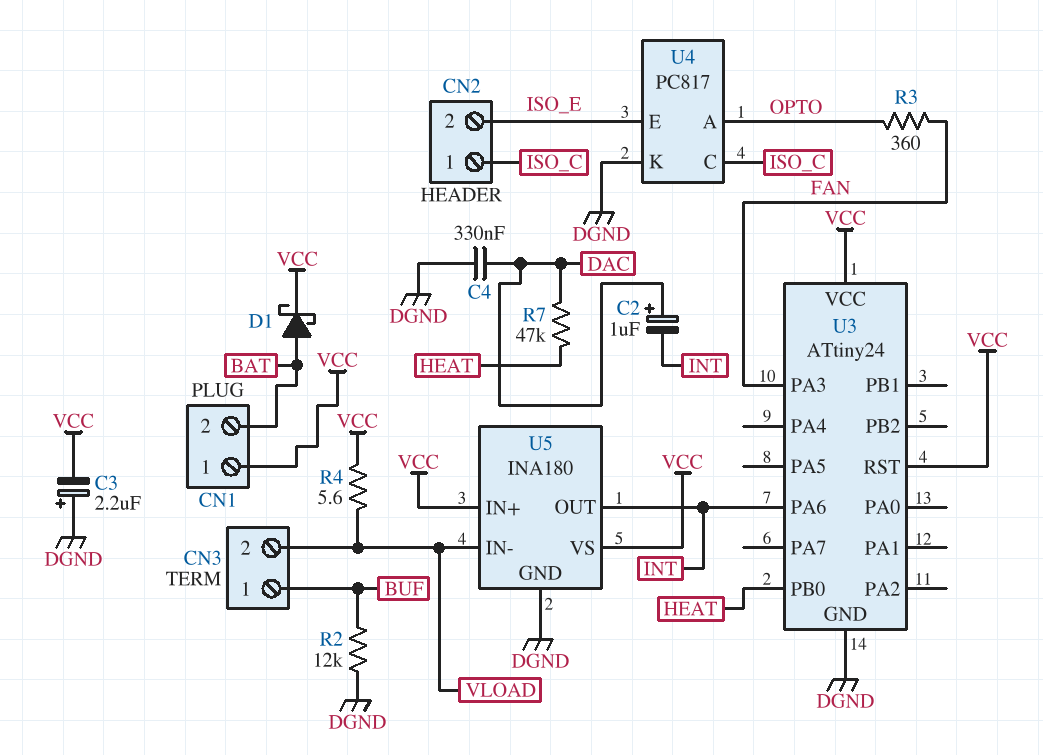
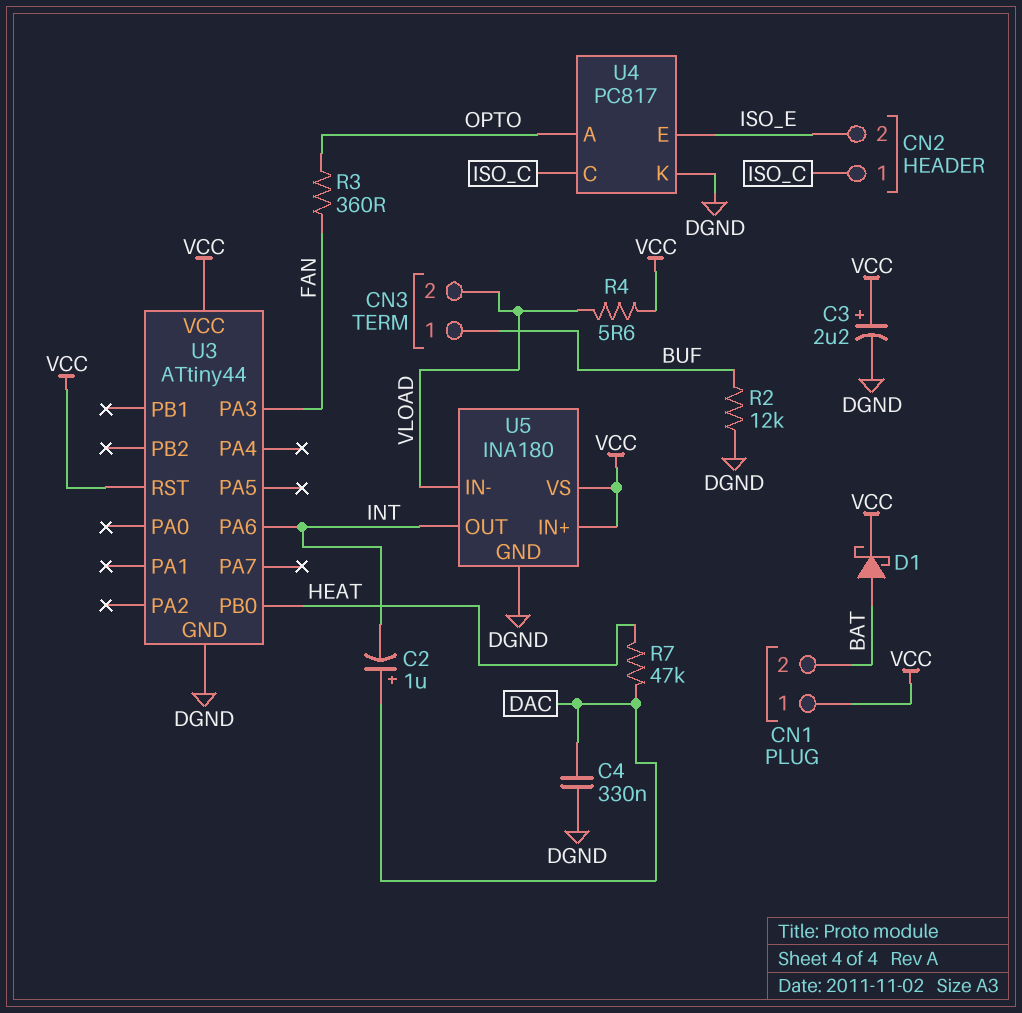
C3: 2.2uF (plus DGND, minus VCC) -> 2.2uF (plus VCC, minus DGND)
U3: ATtiny24 -> ATtiny44

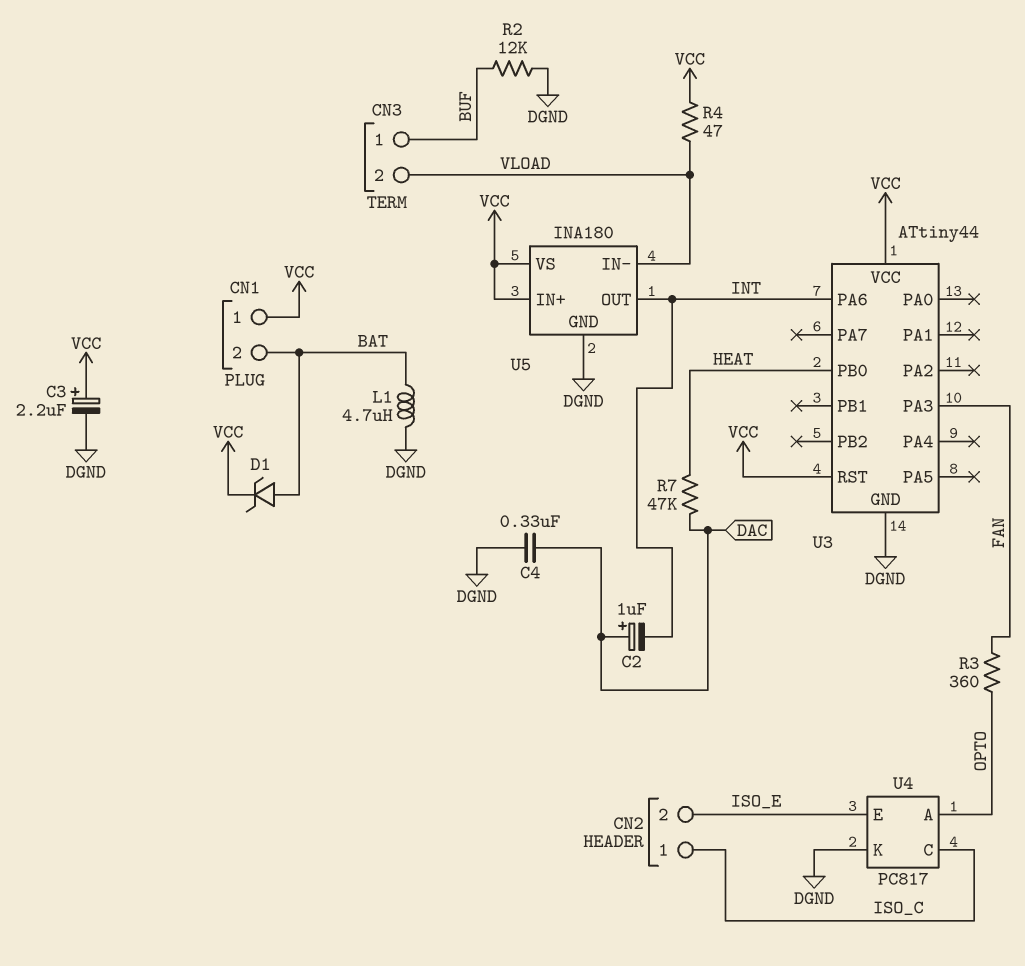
D1: schottky (A BAT, K VCC) -> zener (A BAT, K VCC)
L1: none -> 4.7uH (BAT, DGND)
R4: 5.6 (VCC, VLOAD) -> 47 (VCC, VLOAD)

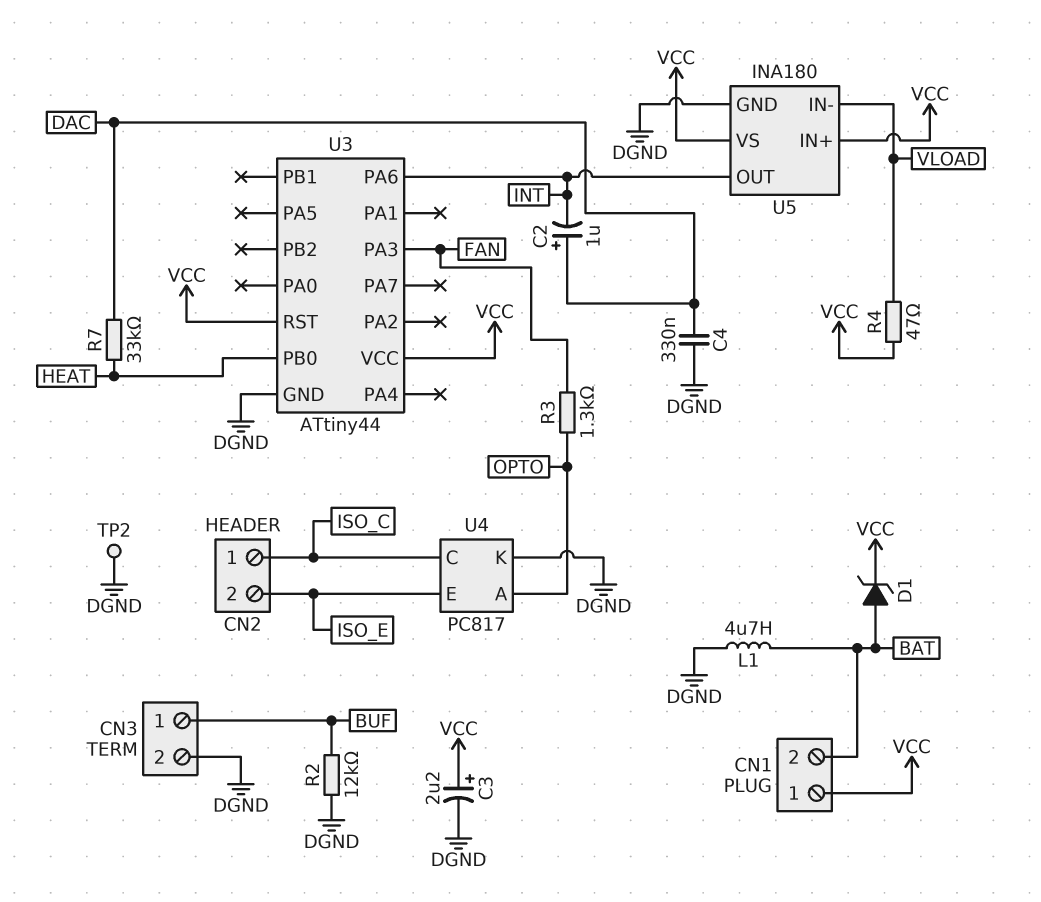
CN3 pin 2: VLOAD -> DGND
R3: 360 (FAN, OPTO) -> 1.3k (FAN, OPTO)
R7: 47k (DAC, HEAT) -> 33k (DAC, HEAT)
TP2: none -> test point (DGND)

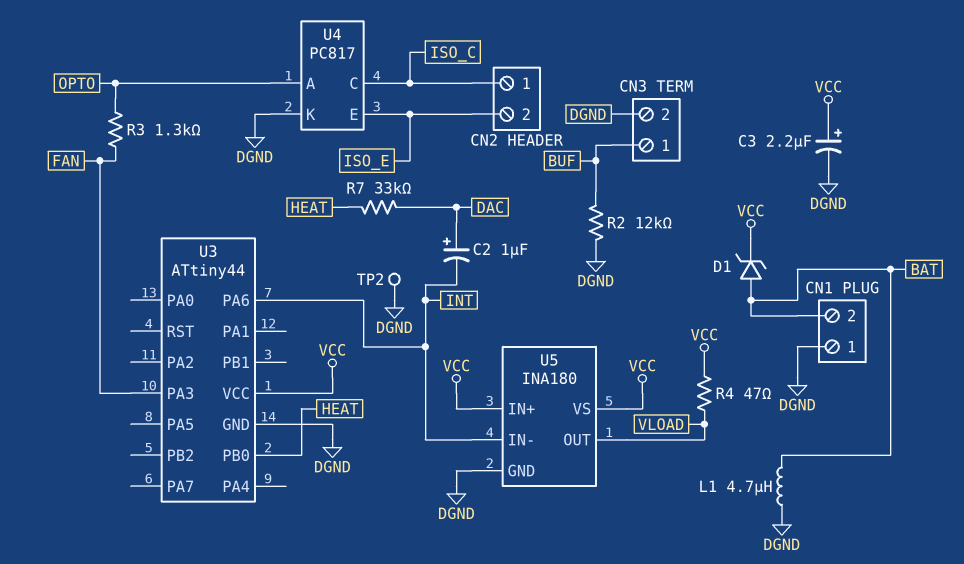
C4: 330nF (DAC, DGND) -> none
CN1 pin 1: VCC -> DGND
U3 pin RST: VCC -> none
U5 pin IN-: VLOAD -> INT
U5 pin OUT: INT -> VLOAD

